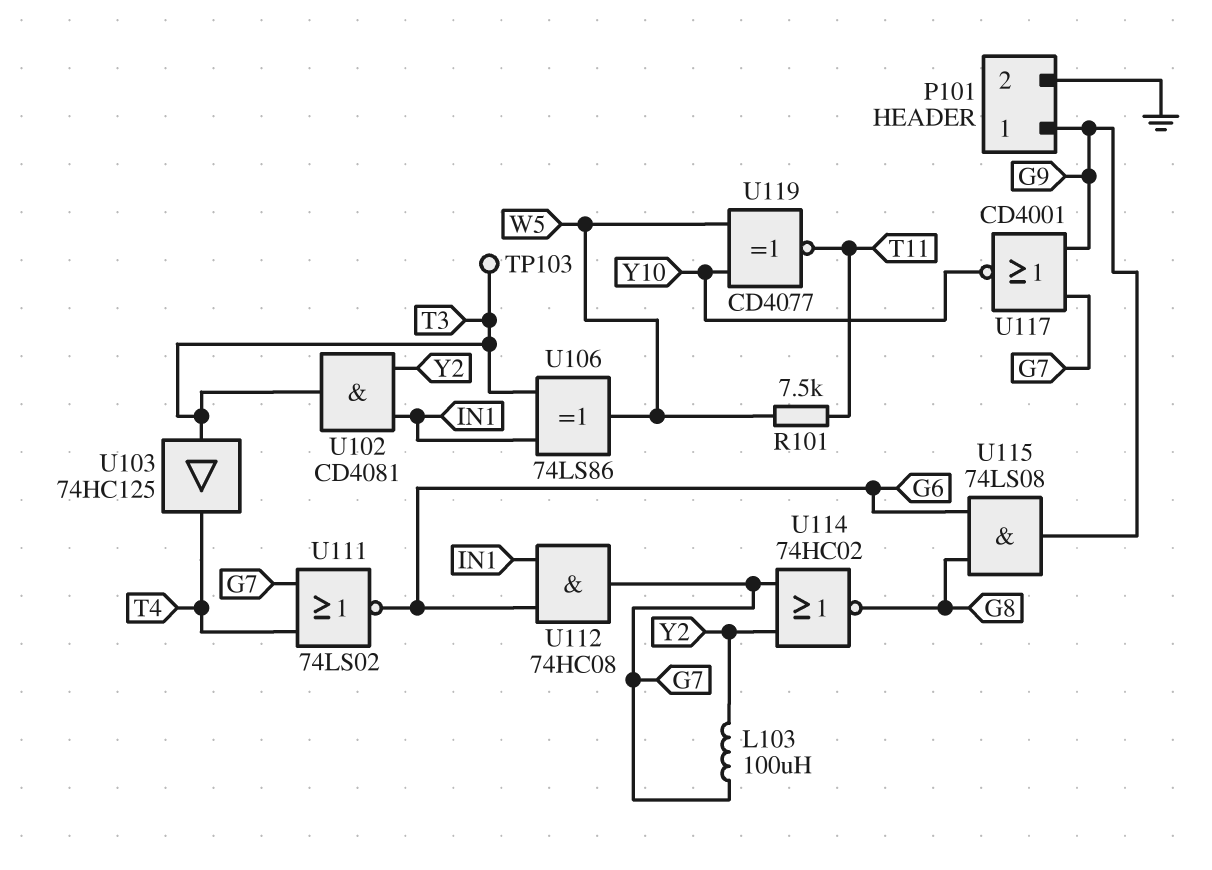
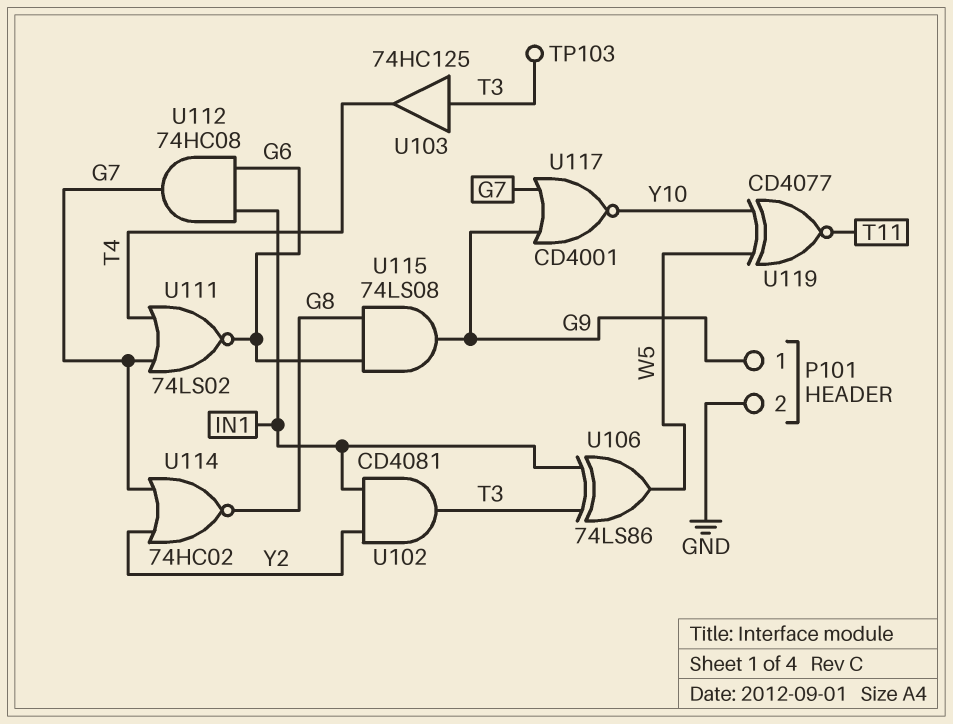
L103: 100uH (G7, Y2) -> none
R101: 7.5k (T11, W5) -> none

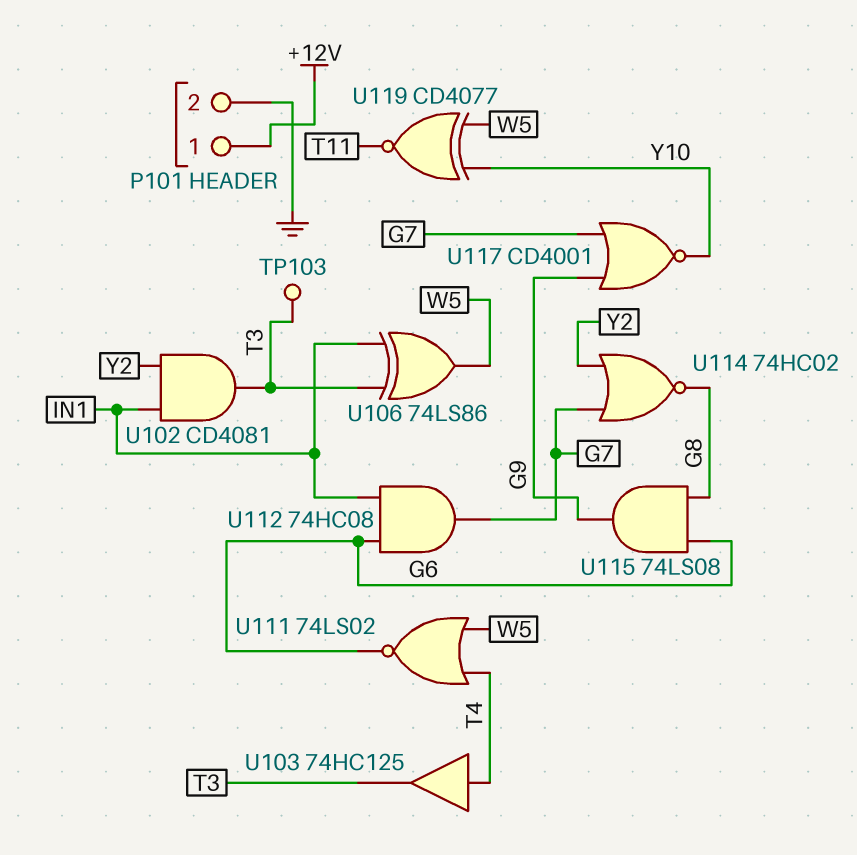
P101 pin 1: G9 -> +12V
U103: buffer 74HC125 (in T3, out T4) -> buffer 74HC125 (in T4, out T3)
U111: NOR 74LS02 (in G7, in T4, out G6) -> NOR 74LS02 (in T4, in W5, out G6)

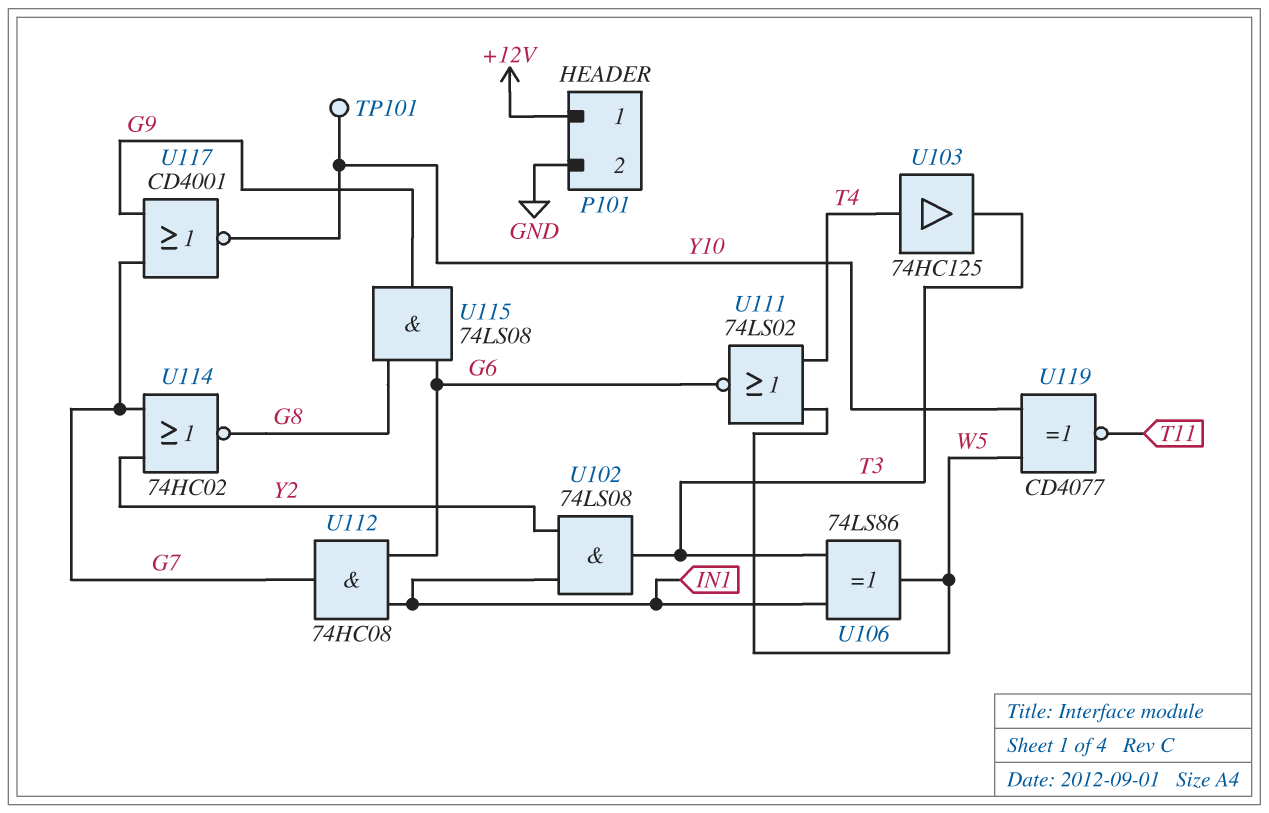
TP101: none -> test point (Y10)
TP103: test point (T3) -> none
U102: AND CD4081 (in IN1, in Y2, out T3) -> AND 74LS08 (in IN1, in Y2, out T3)

